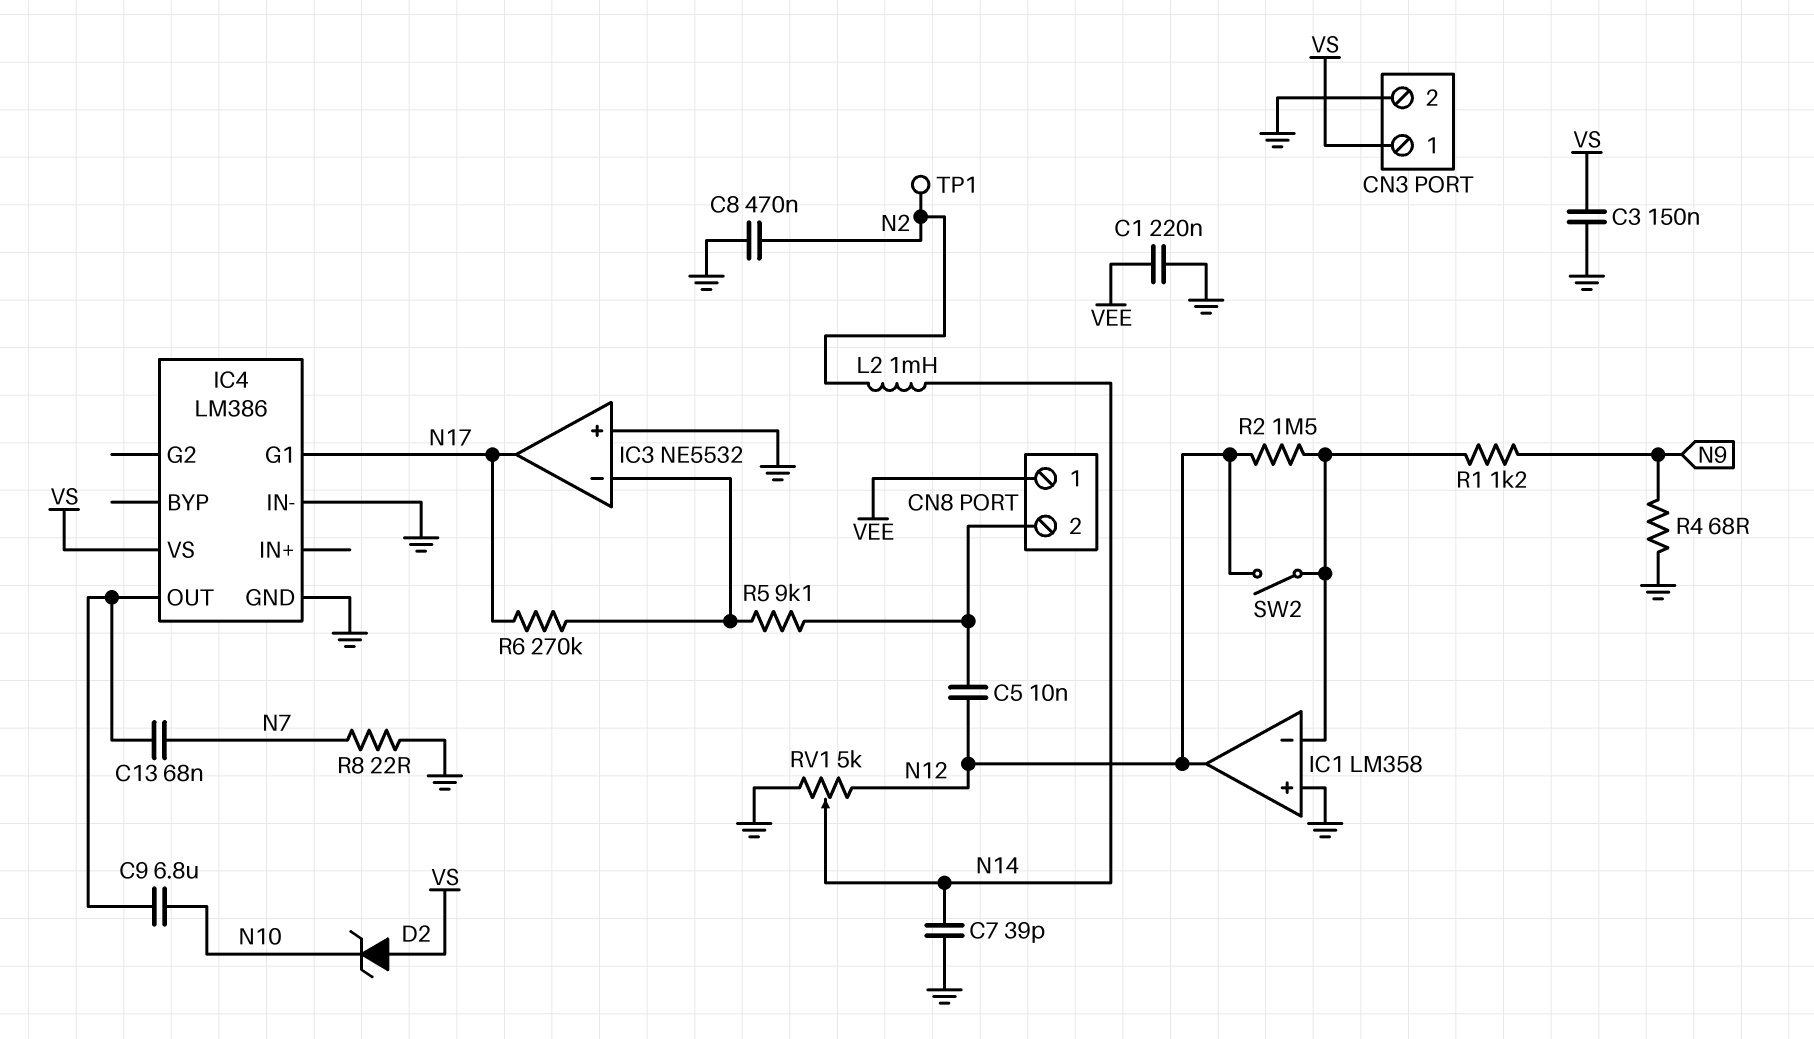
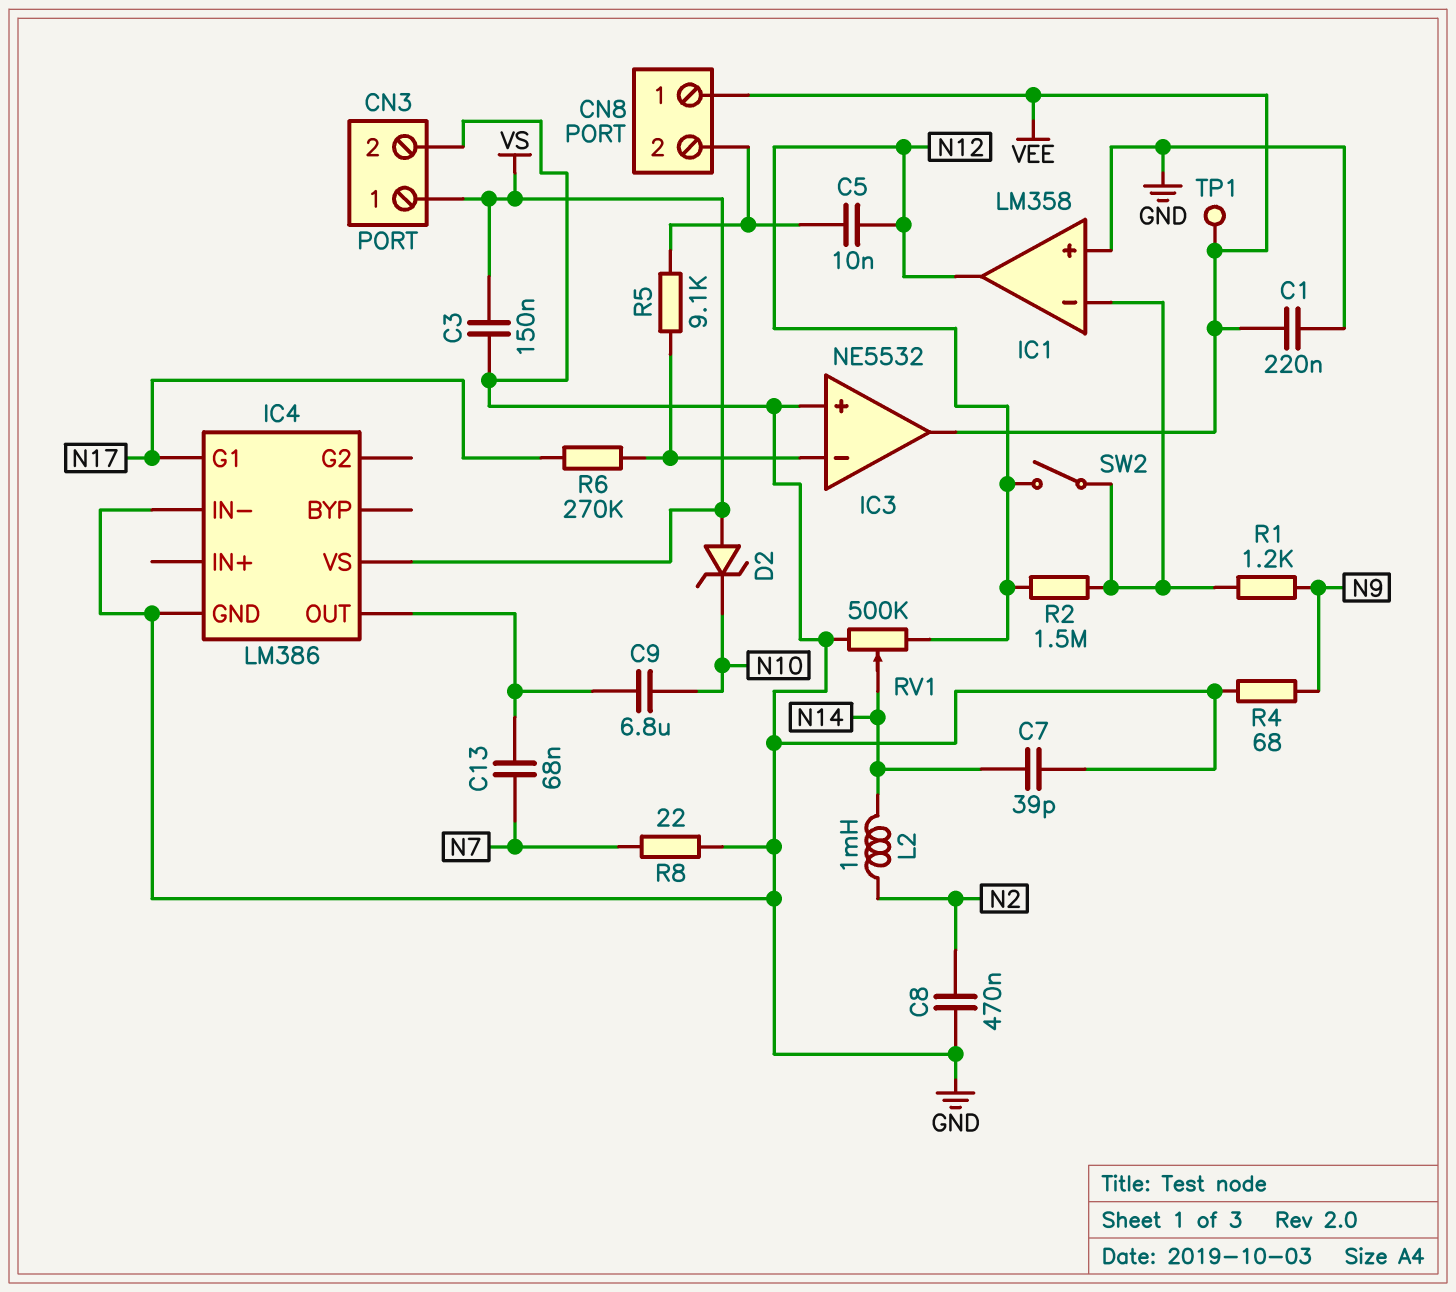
IC3 pin out: N17 -> VEE
RV1: 5k (GND, N12, wiper N14) -> 500k (GND, N12, wiper N14)
TP1: test point (N2) -> test point (VEE)

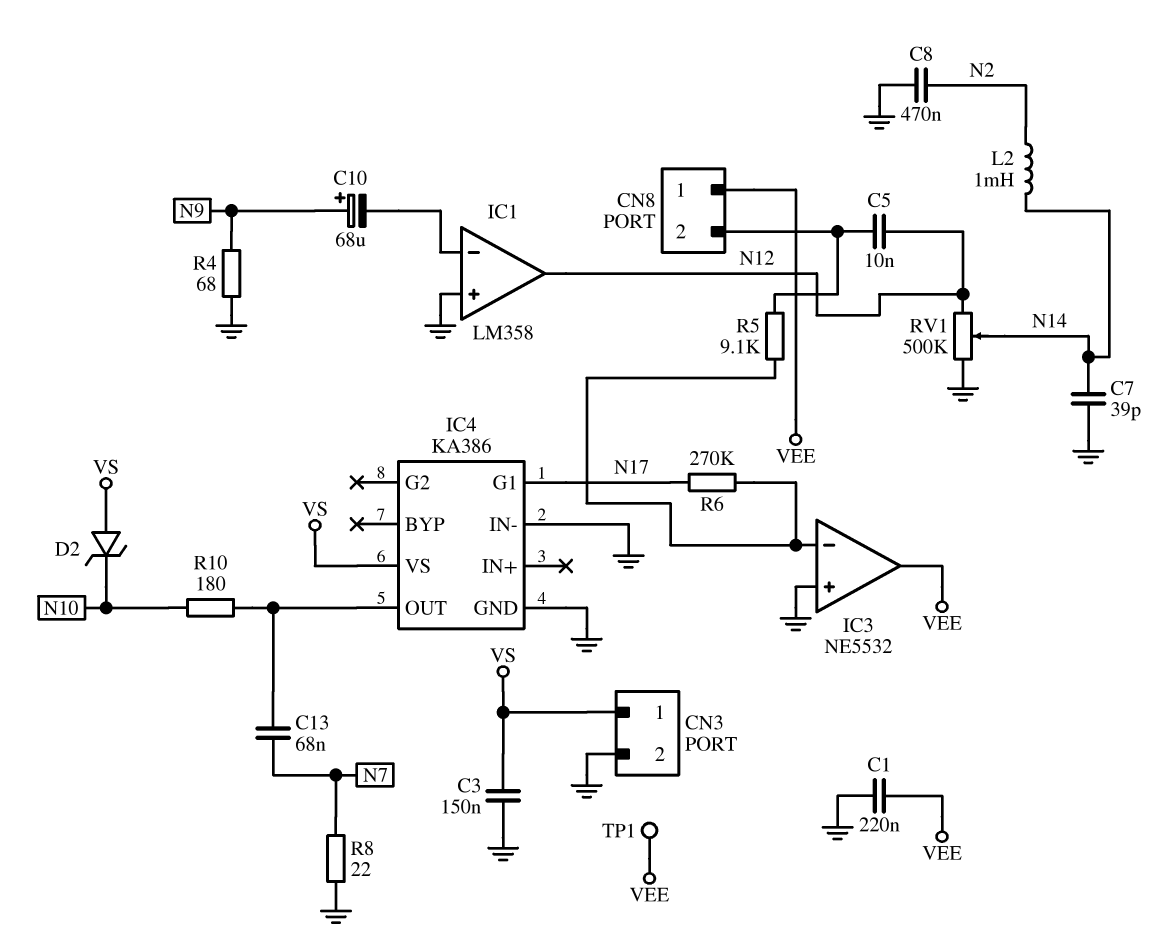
C9: 6.8uF (IC4/OUT, N10) -> none
C10: none -> 68uF (plus N9, minus IC1/in-)
IC4: LM386 -> KA386
R1: 1.2k (IC1/in-, N9) -> none
R2: 1.5M (IC1/in-, N12) -> none
R10: none -> 180 (IC4/OUT, N10)
SW2: switch (IC1/in-, N12) -> none

